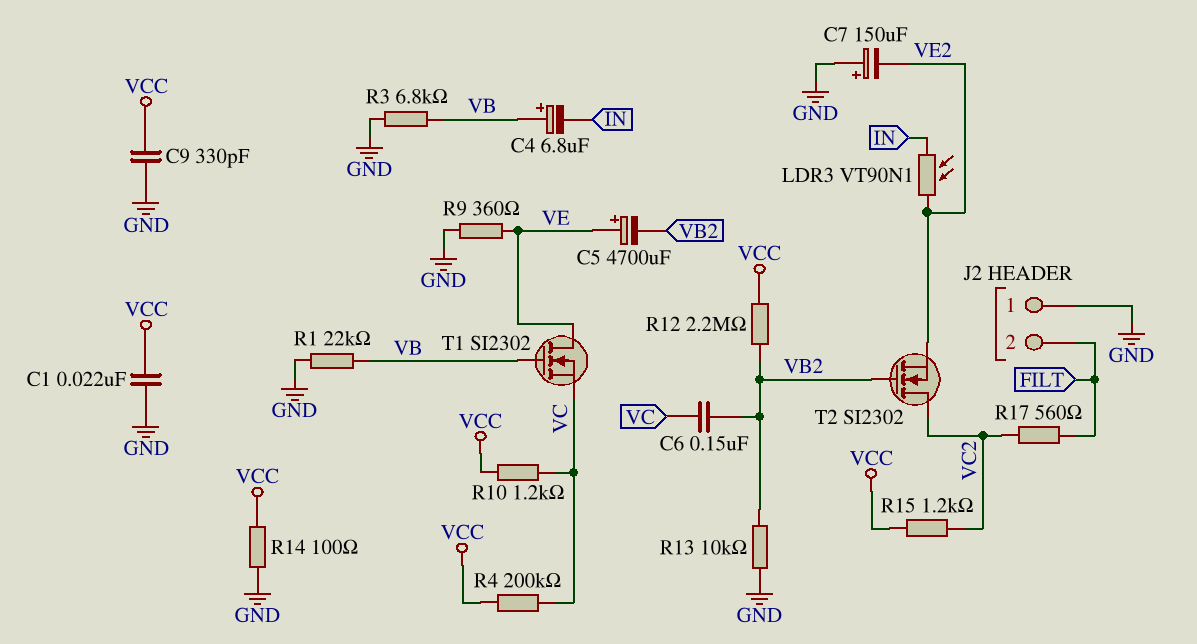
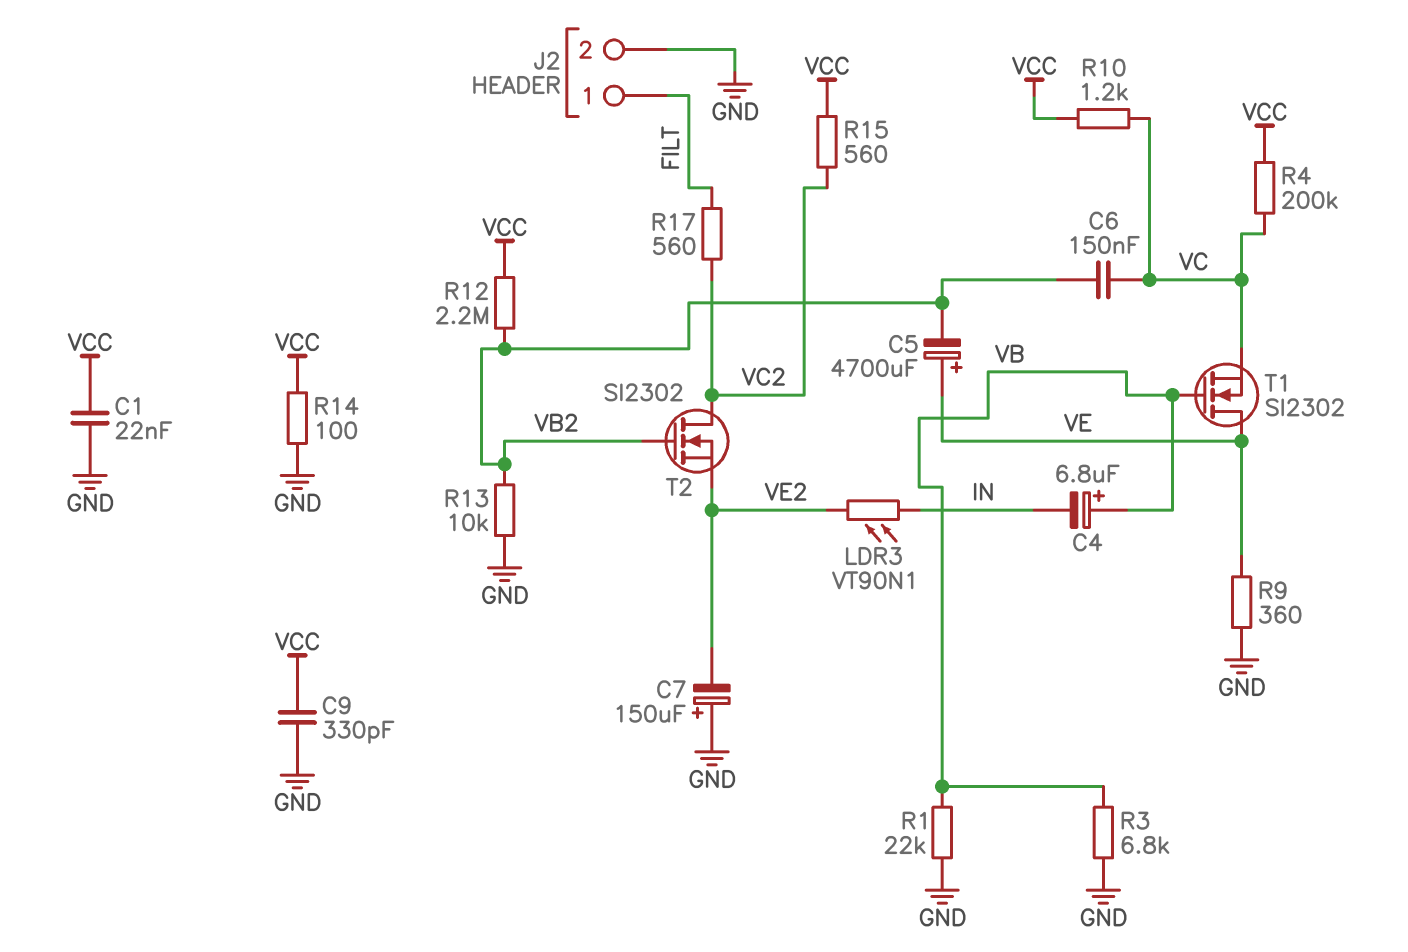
J2 pin 1: GND -> FILT
J2 pin 2: FILT -> GND
R15: 1.2k (VC2, VCC) -> 560 (VC2, VCC)

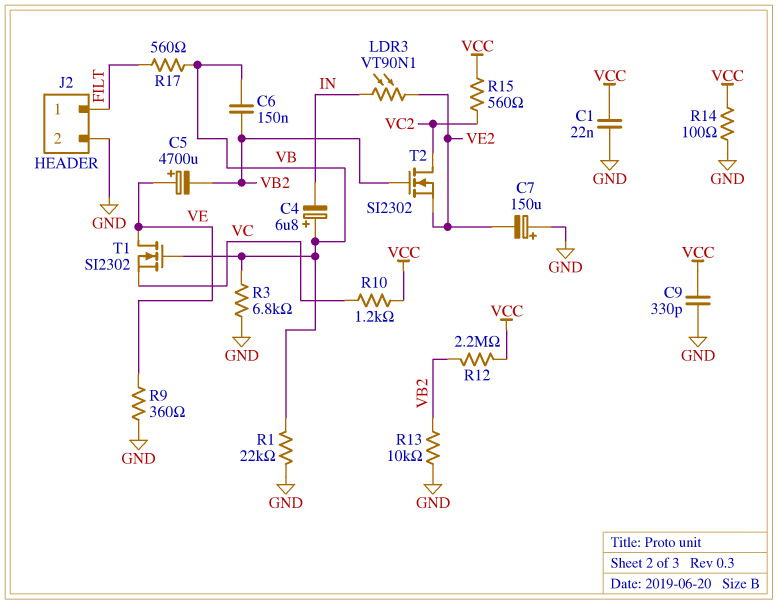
C6: 150nF (VB2, VC) -> 150nF (VB, VB2)
R4: 200k (VC, VCC) -> none
R17: 560 (FILT, VC2) -> 560 (FILT, VB)

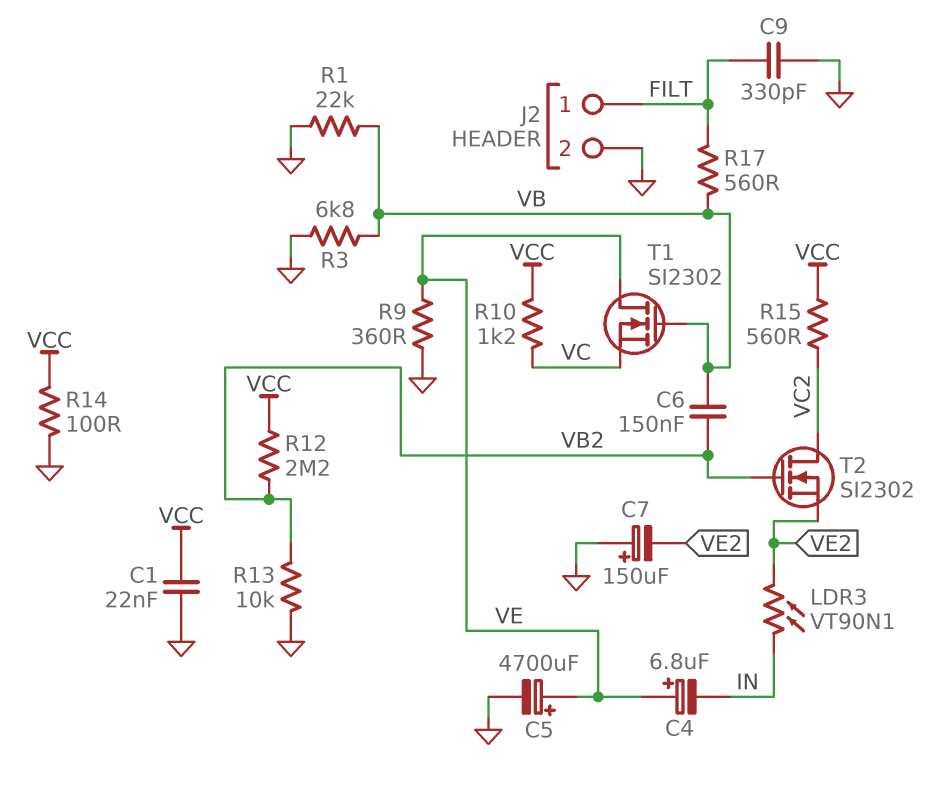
C4: 6.8uF (plus VB, minus IN) -> 6.8uF (plus VE, minus IN)
C5: 4700uF (plus VE, minus VB2) -> 4700uF (plus VE, minus GND)
C9: 330pF (GND, VCC) -> 330pF (FILT, GND)

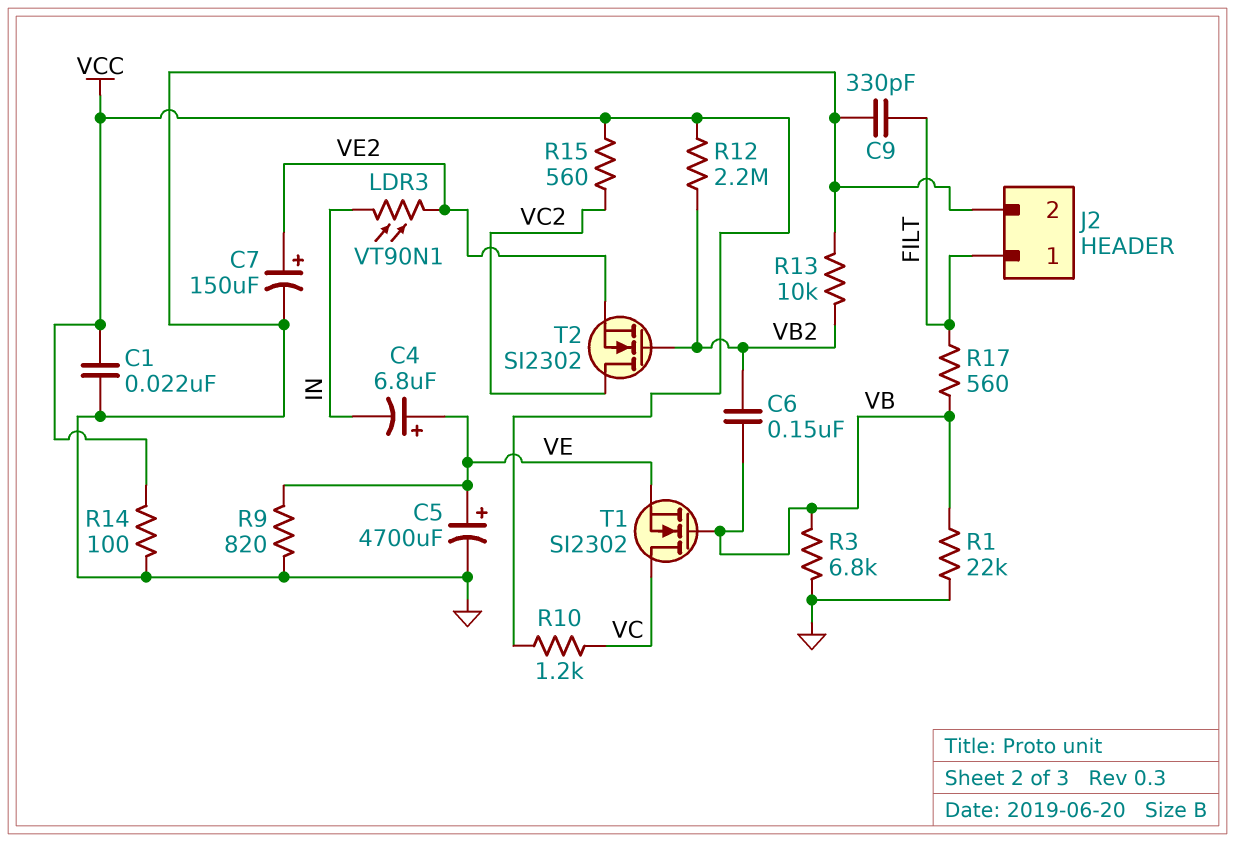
C7: 150uF (plus GND, minus VE2) -> 150uF (plus VE2, minus GND)
R9: 360 (GND, VE) -> 820 (GND, VE)
T1: NMOS SI2302 (G VB, D VE, S VC) -> NMOS SI2302 (G VB, D VC, S VE)

